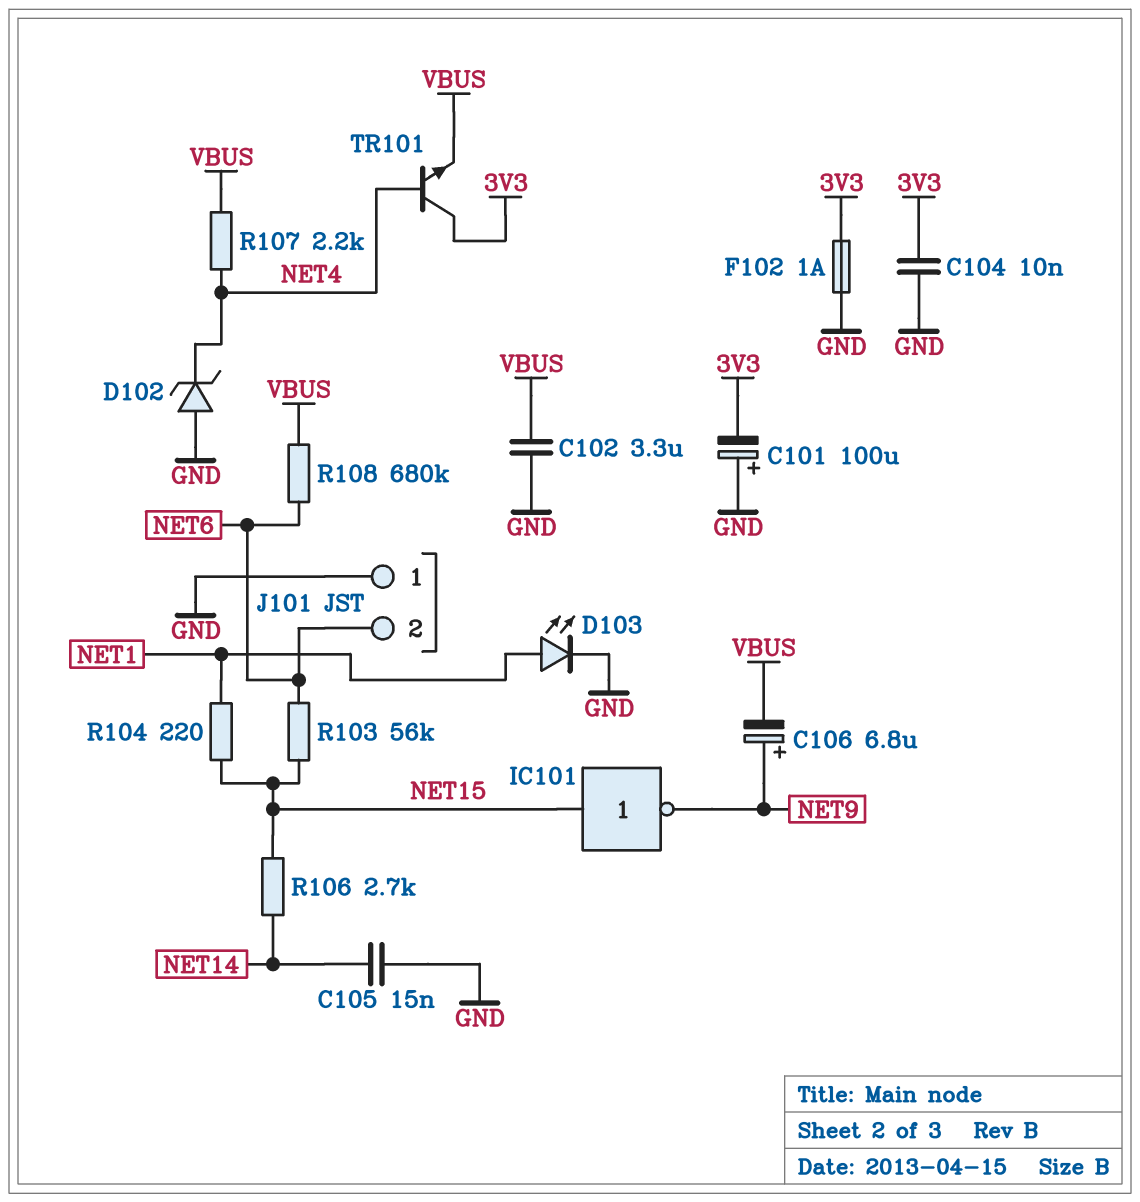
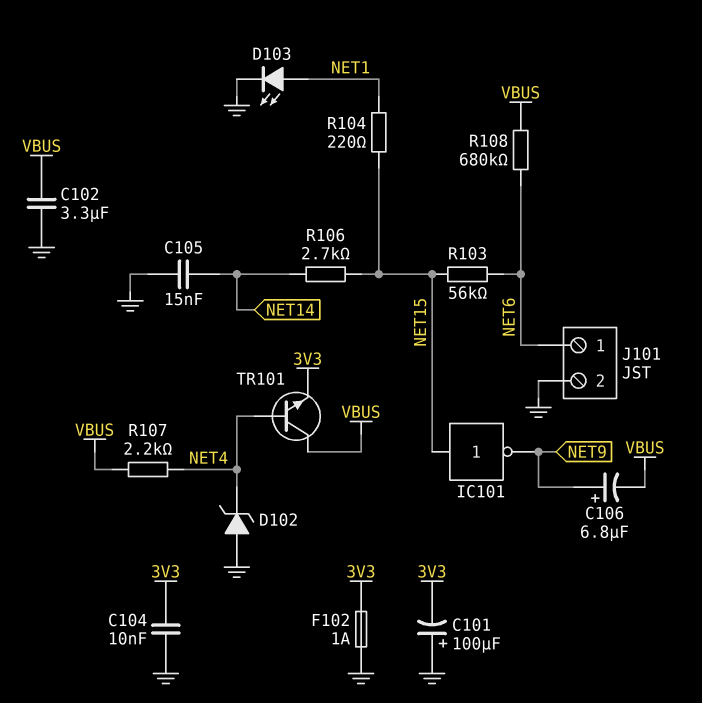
J101 pin 1: GND -> NET6
J101 pin 2: NET6 -> GND
TR101: NPN (B NET4, C 3V3, E VBUS) -> NPN (B NET4, C VBUS, E 3V3)

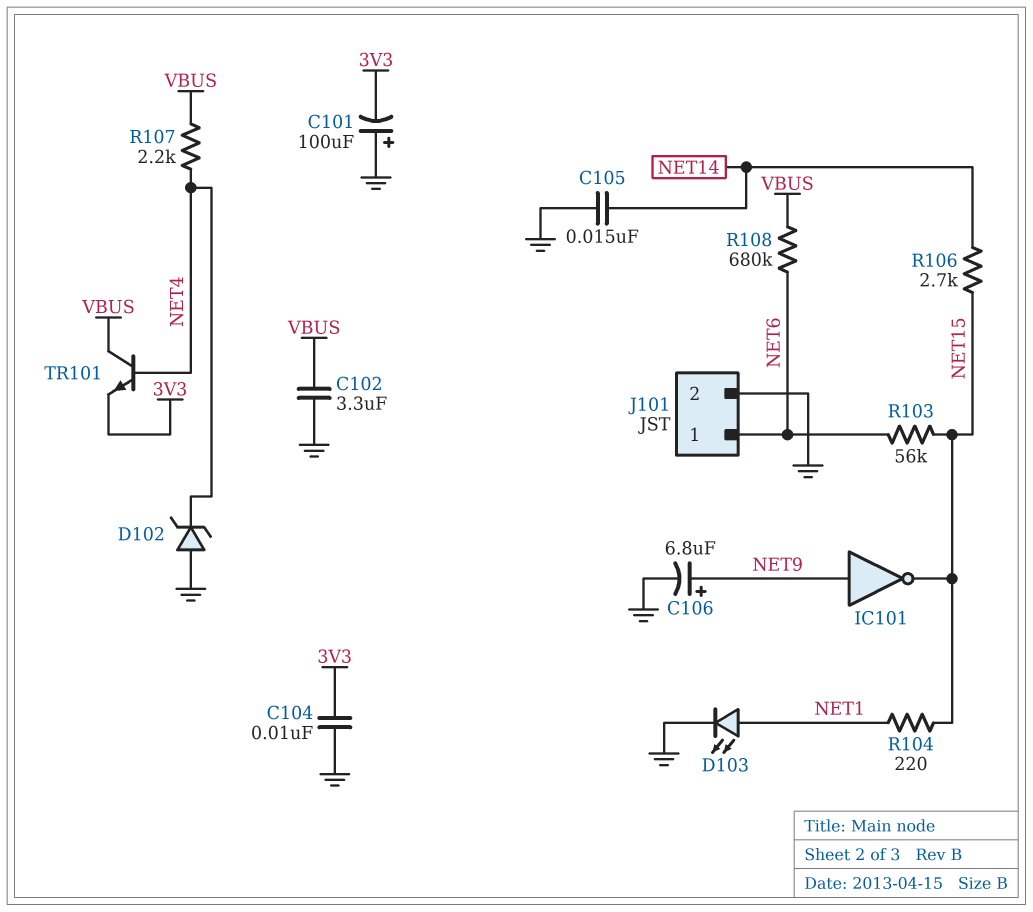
C106: 6.8uF (plus NET9, minus VBUS) -> 6.8uF (plus NET9, minus GND)
F102: 1A (3V3, GND) -> none
IC101: NOT (in NET15, out NET9) -> NOT (in NET9, out NET15)

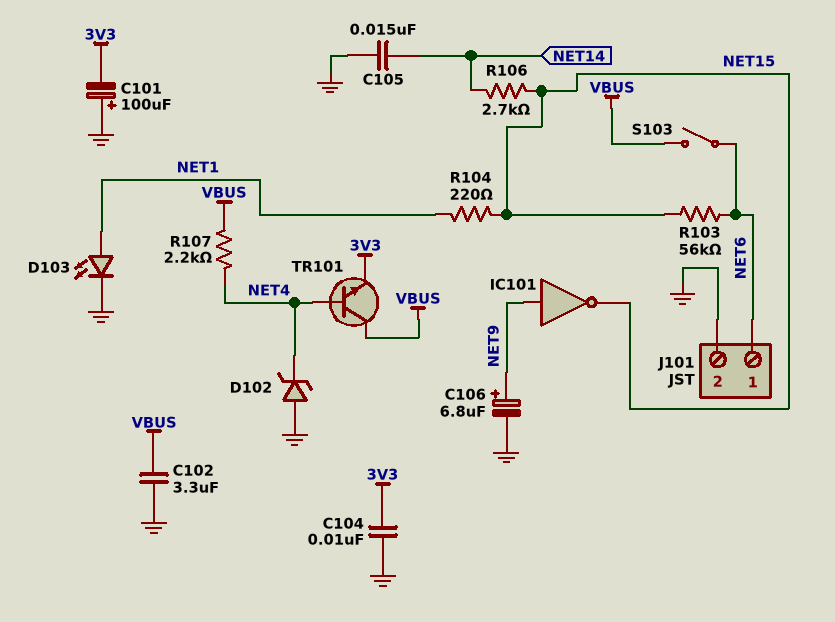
R108: 680k (NET6, VBUS) -> none
S103: none -> switch (NET6, VBUS)

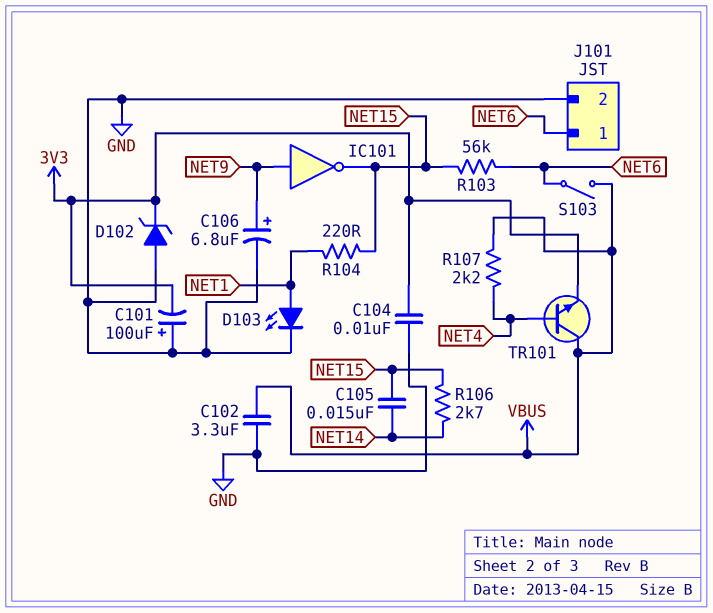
C105: 15nF (GND, NET14) -> 15nF (NET14, NET15)
D102: zener (A GND, K NET4) -> zener (A GND, K 3V3)

